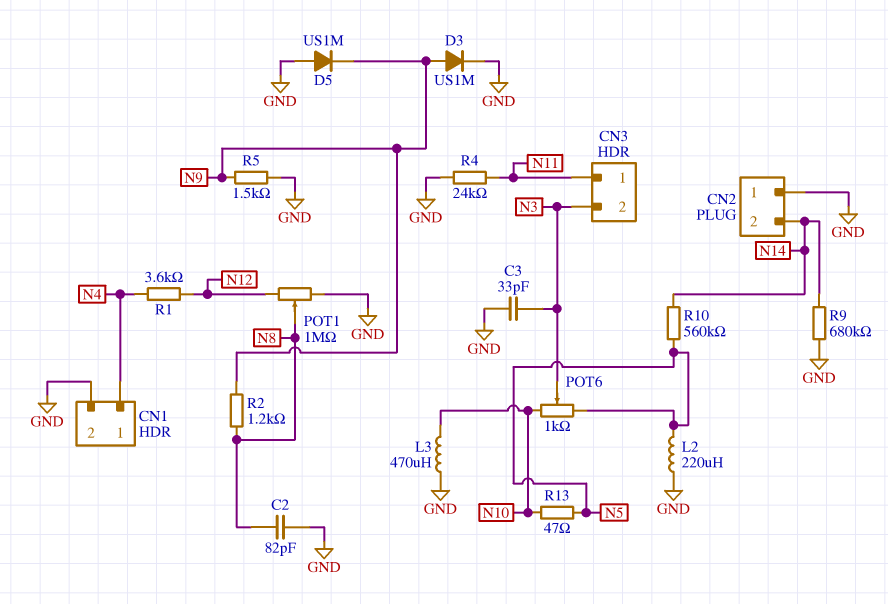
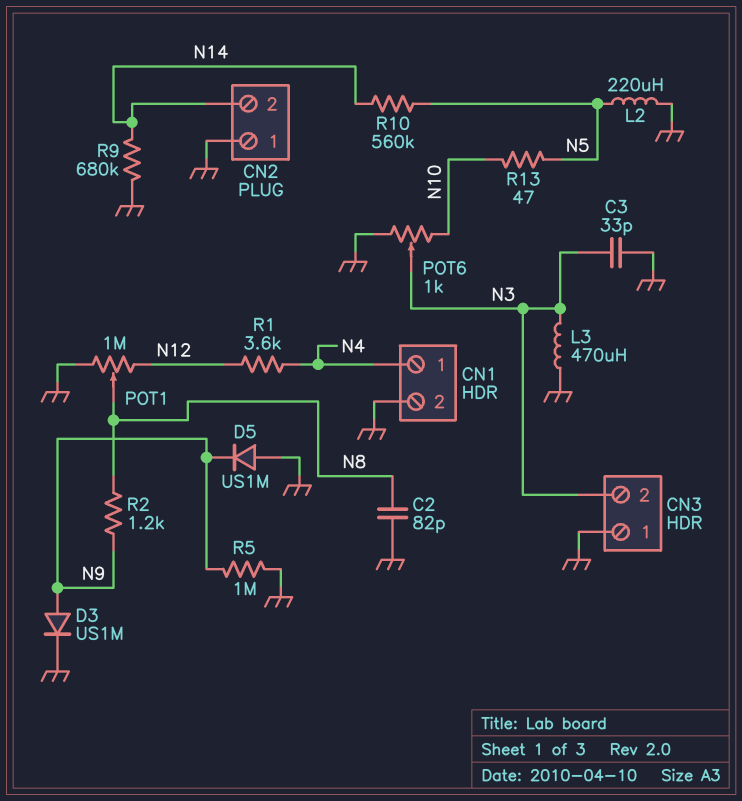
CN3 pin 1: N11 -> GND
L3: 470uH (GND, N10) -> 470uH (GND, N3)
POT6: 1k (N5, N10, wiper N3) -> 1k (GND, N10, wiper N3)
R4: 24k (GND, N11) -> none
R5: 1.5k (GND, N9) -> 1M (GND, N9)

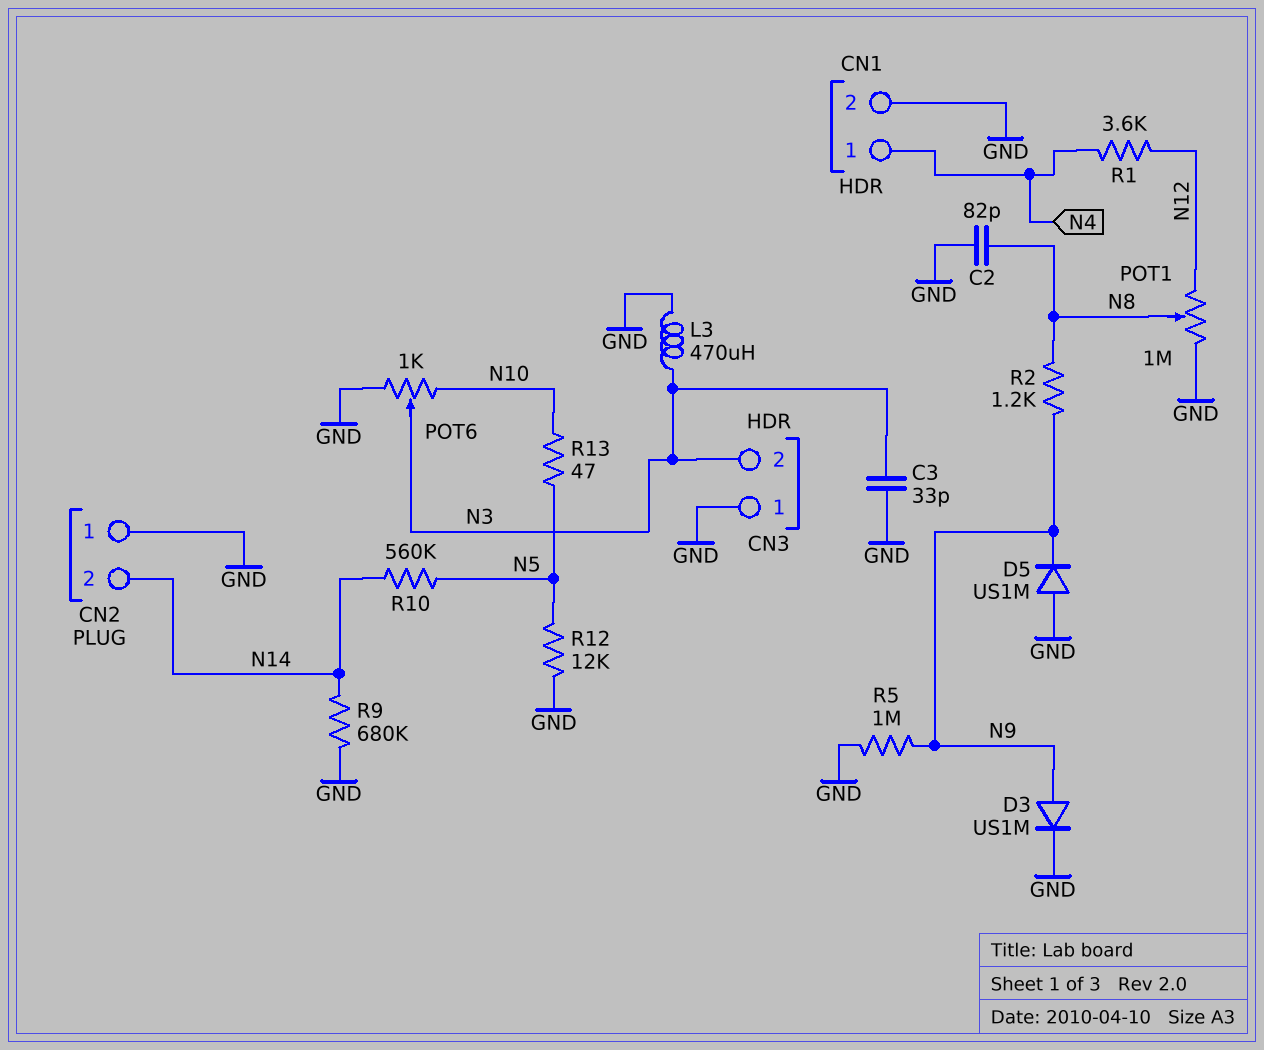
L2: 220uH (GND, N5) -> none
R12: none -> 12k (GND, N5)

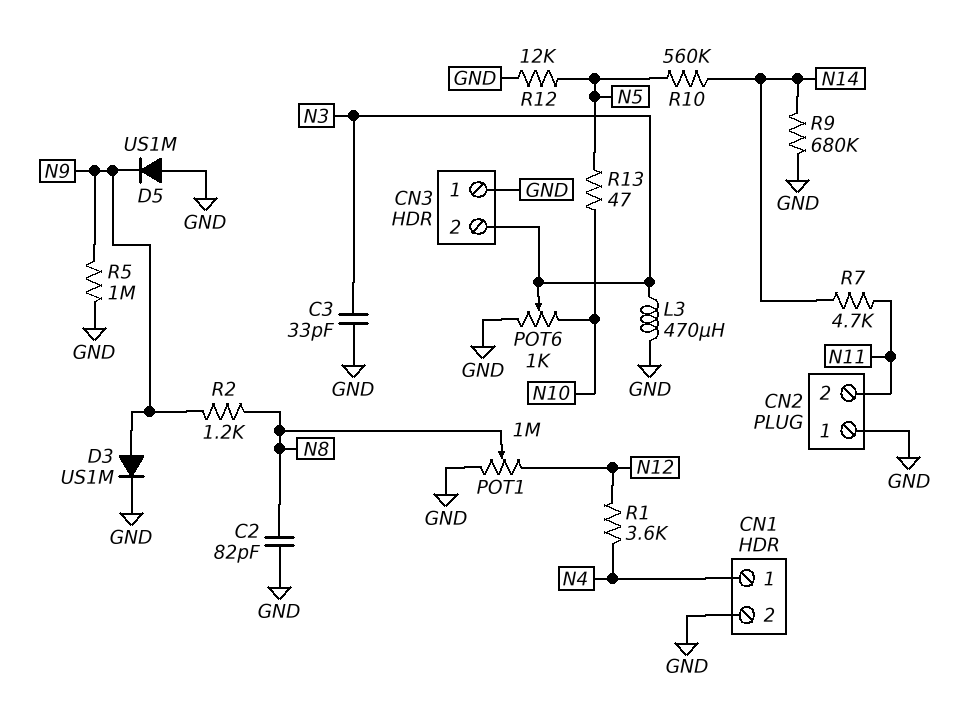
CN2 pin 2: N14 -> N11
R7: none -> 4.7k (N11, N14)

